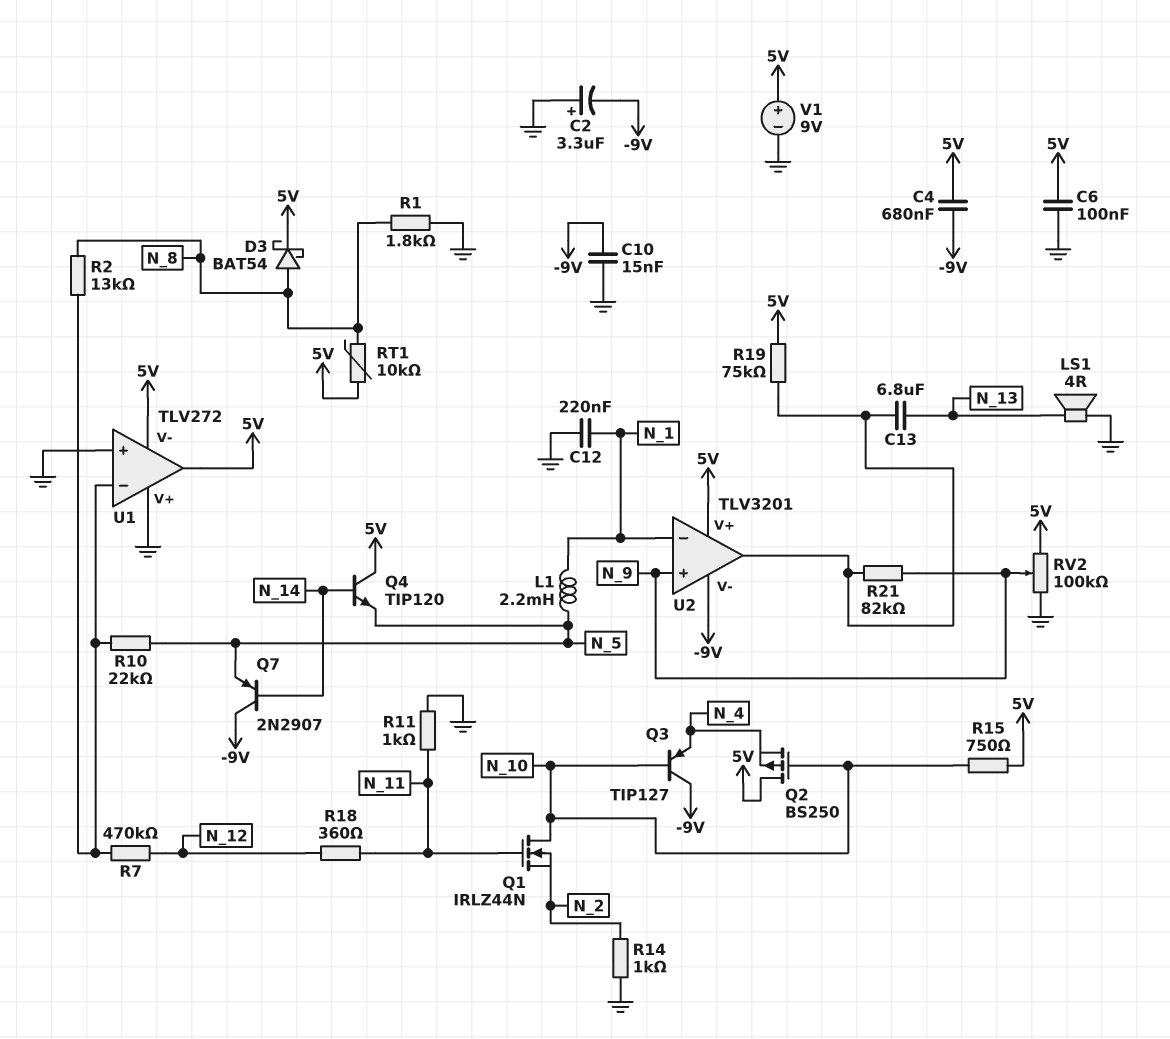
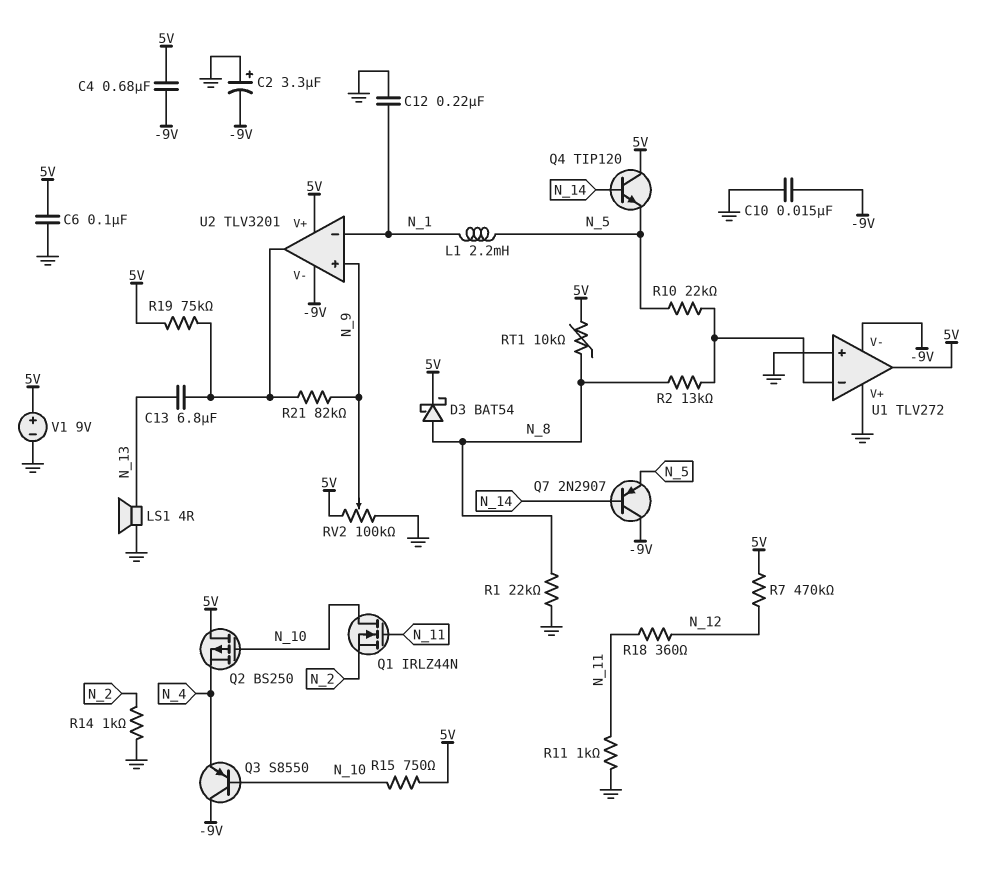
Q3: PNP TIP127 (B N_10, C -9V, E N_4) -> PNP S8550 (B N_10, C -9V, E N_4)
R1: 1.8k (GND, N_8) -> 22k (GND, N_8)
R7: 470k (N_12, U1/in-) -> 470k (5V, N_12)
U1 pin V-: 5V -> -9V

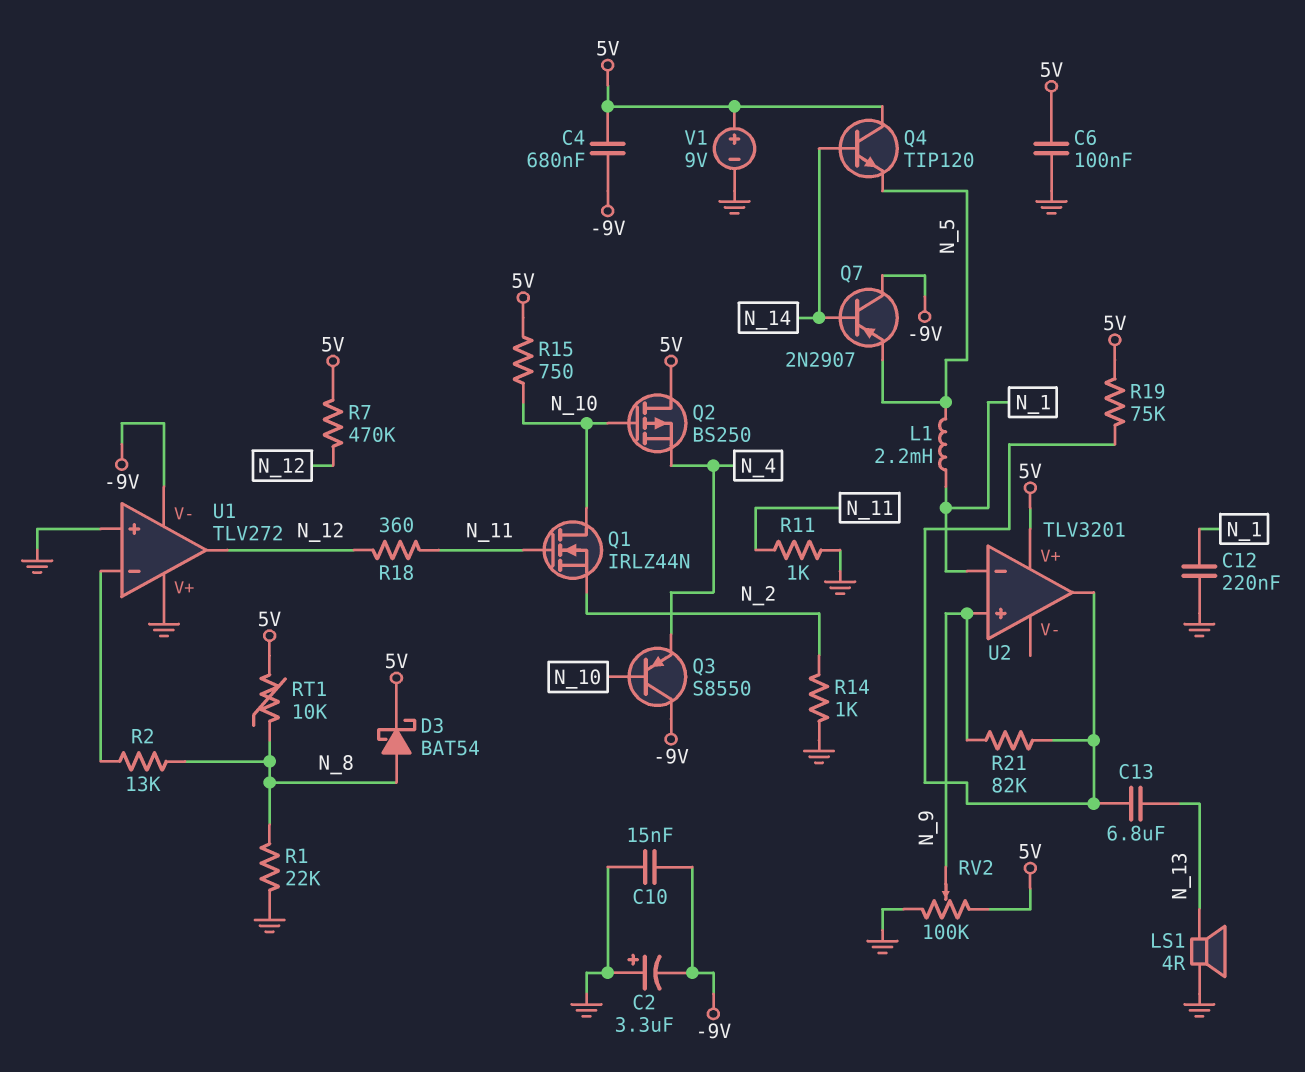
R10: 22k (N_5, U1/in-) -> none
U1 pin out: 5V -> N_12
U2 pin V-: -9V -> none

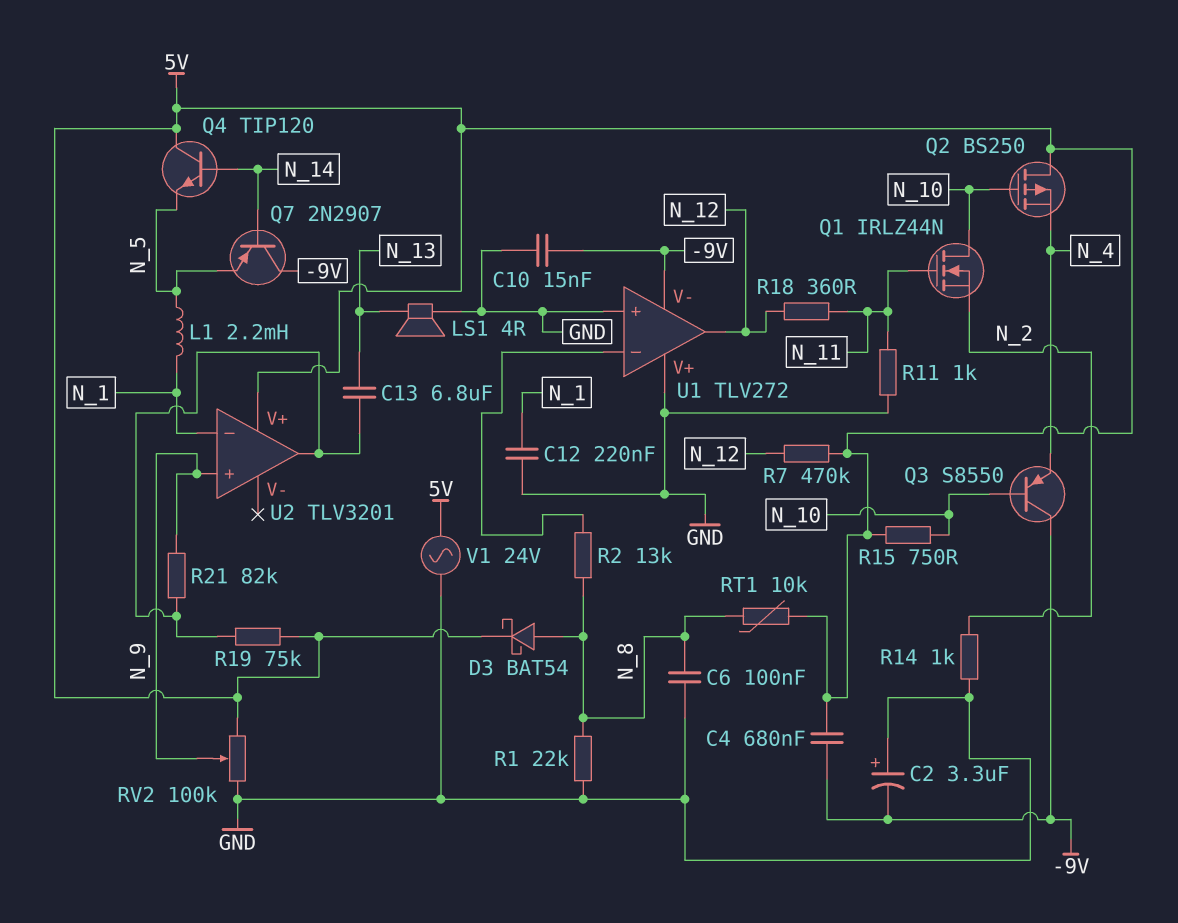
C6: 100nF (5V, GND) -> 100nF (GND, N_8)
V1: 9V (plus 5V, minus GND) -> AC 24V (5V, GND)

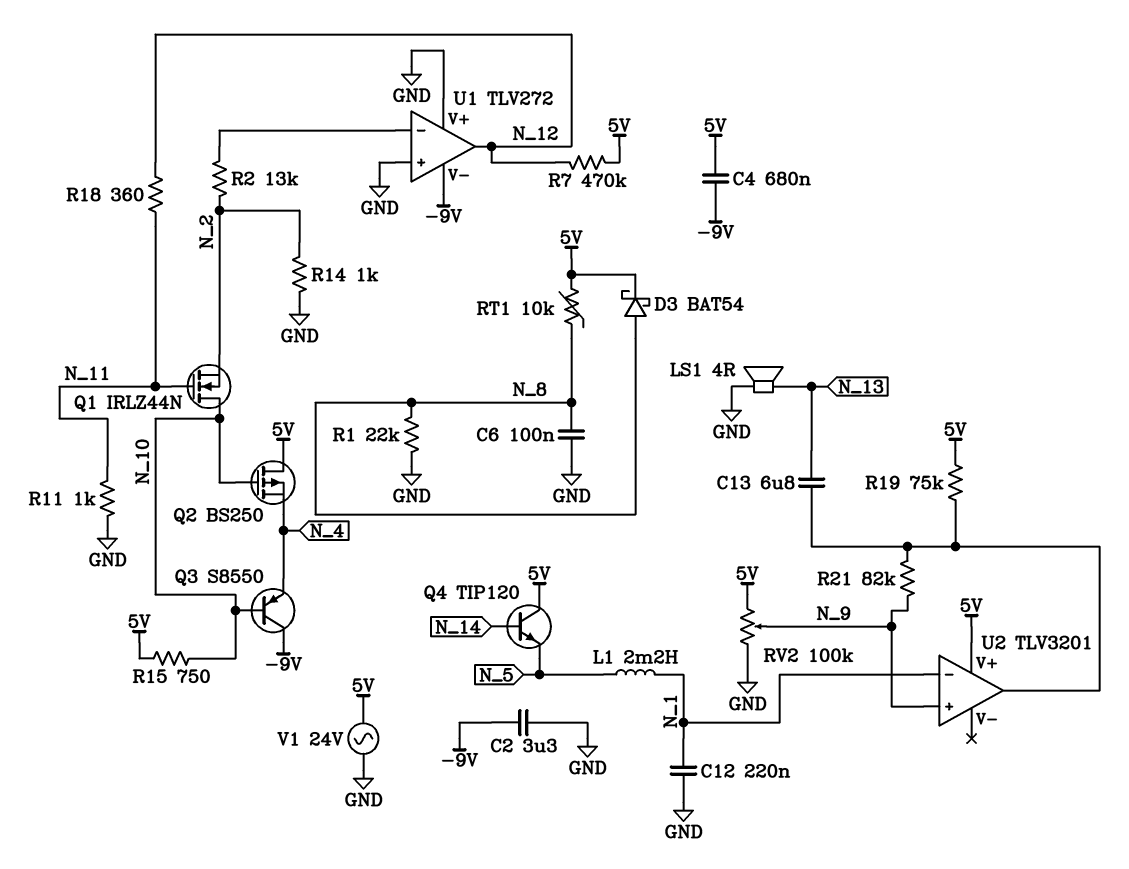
C2: 3.3uF (plus GND, minus -9V) -> 3.3uF (-9V, GND)
C10: 15nF (-9V, GND) -> none
Q7: PNP 2N2907 (B N_14, C -9V, E N_5) -> none
R2: 13k (N_8, U1/in-) -> 13k (N_2, U1/in-)

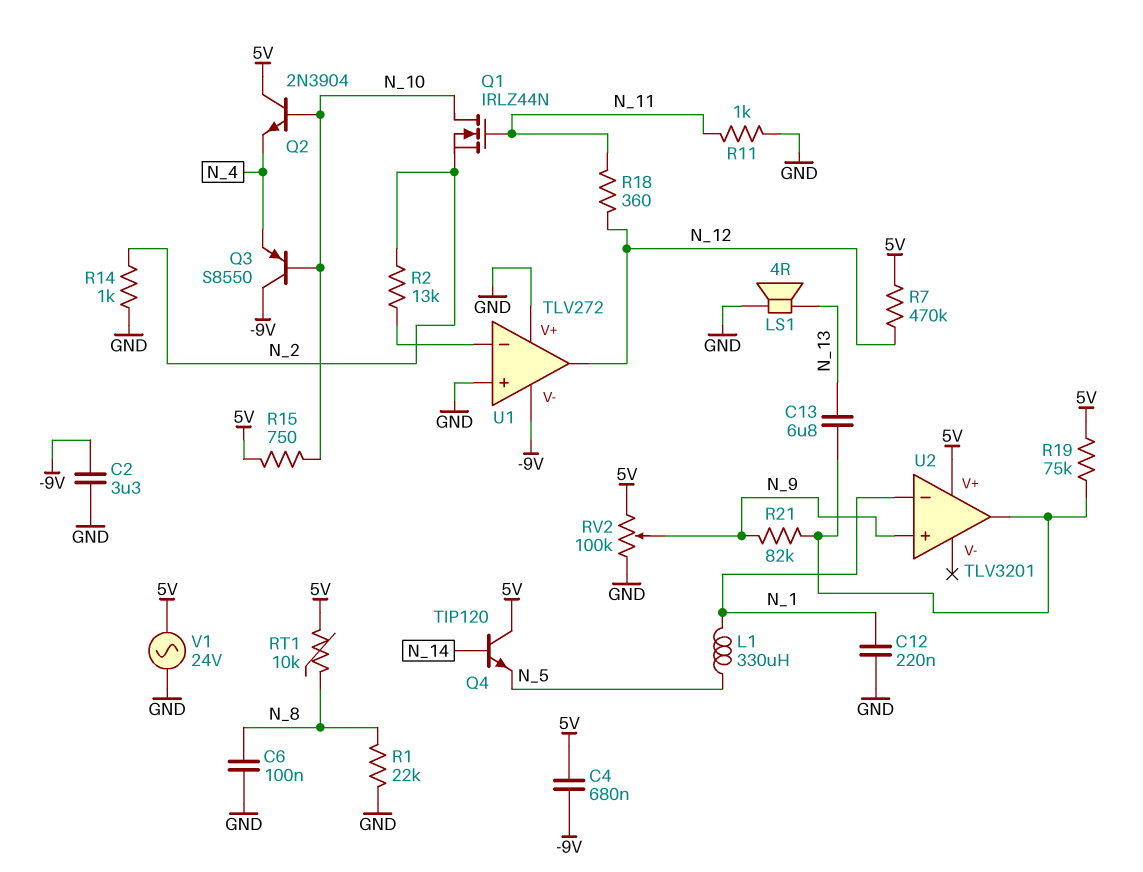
D3: schottky BAT54 (A N_8, K 5V) -> none
L1: 2.2mH (N_1, N_5) -> 330uH (N_1, N_5)
Q2: PMOS BS250 (G N_10, D 5V, S N_4) -> NPN 2N3904 (B N_10, C 5V, E N_4)

